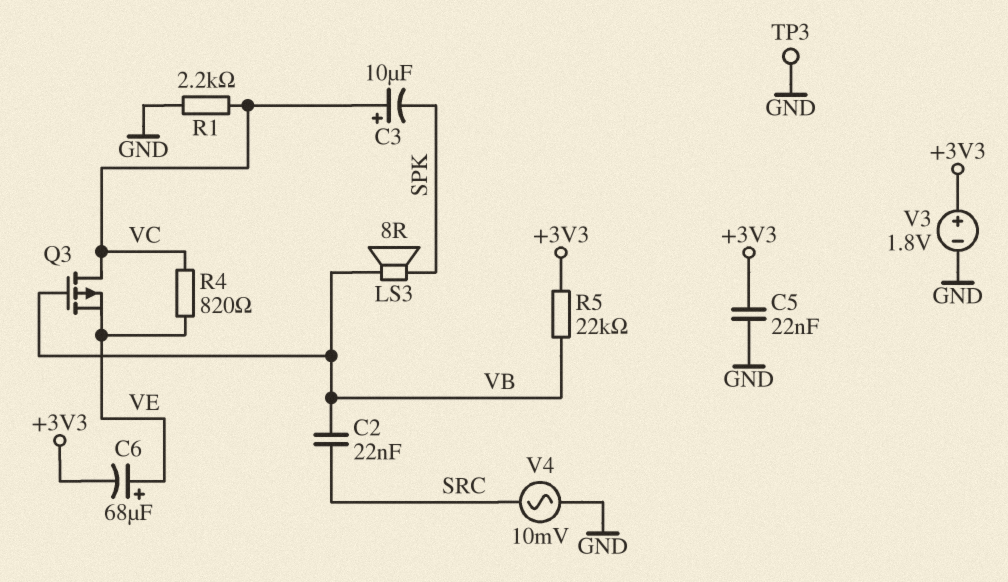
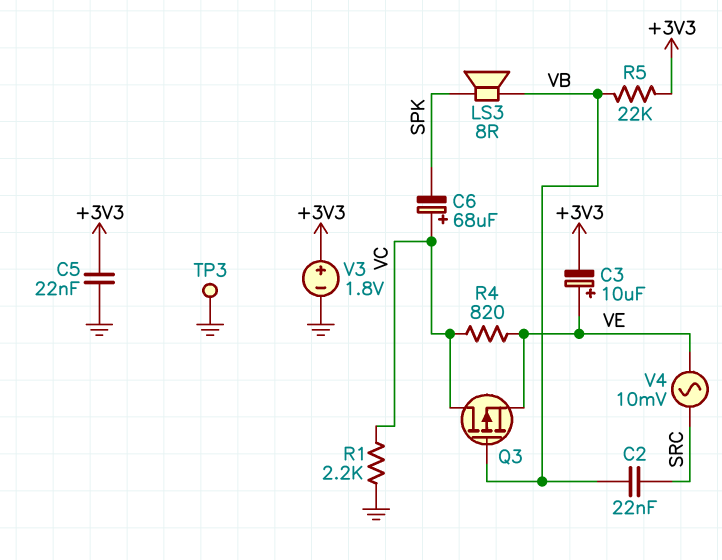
C3: 10uF (plus VC, minus SPK) -> 10uF (plus VE, minus +3V3)
C6: 68uF (plus VE, minus +3V3) -> 68uF (plus VC, minus SPK)
V4: AC 10mV (GND, SRC) -> AC 10mV (SRC, VE)

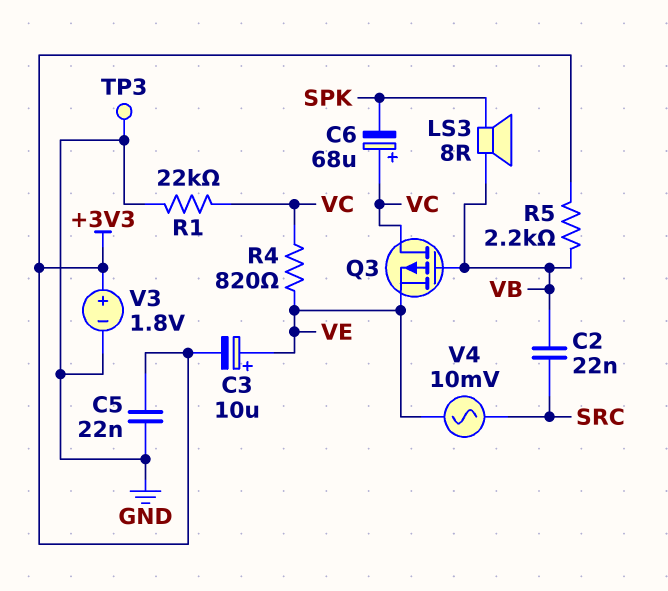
R1: 2.2k (GND, VC) -> 22k (GND, VC)
R5: 22k (+3V3, VB) -> 2.2k (+3V3, VB)

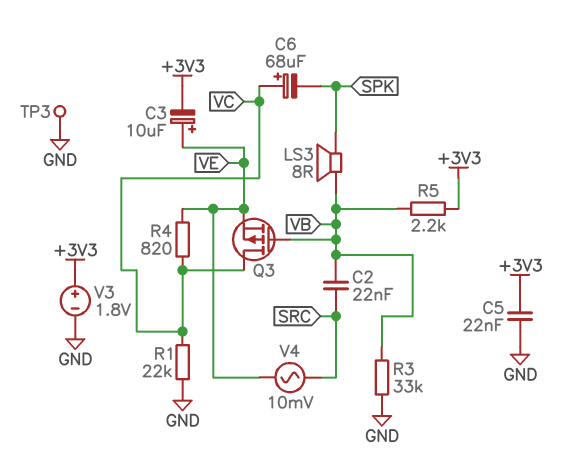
R3: none -> 33k (GND, VB)

